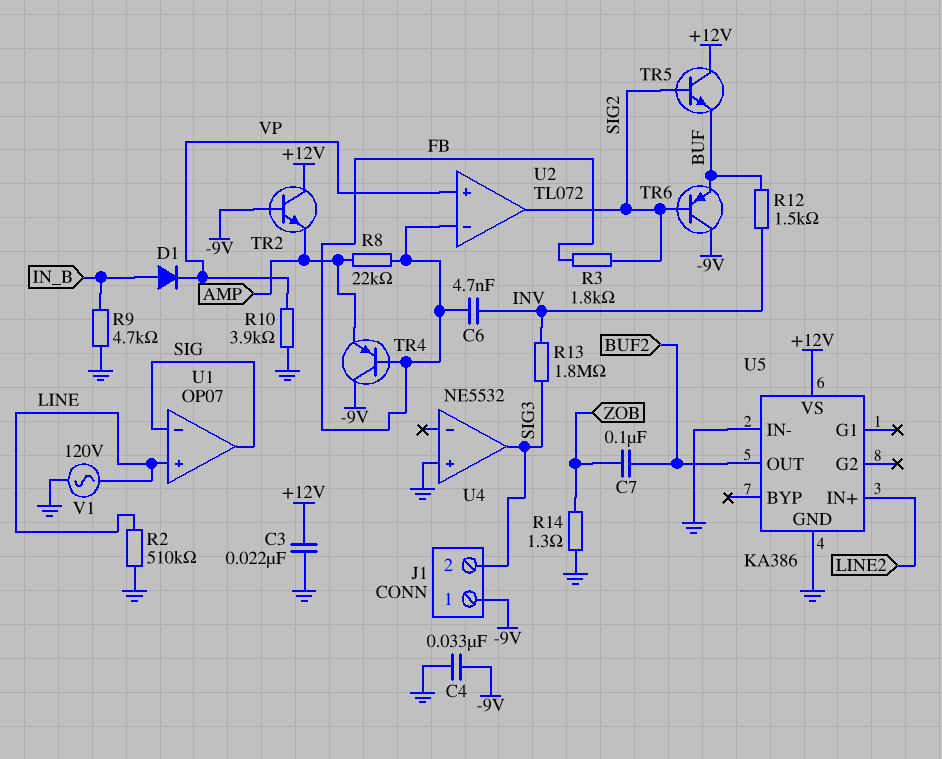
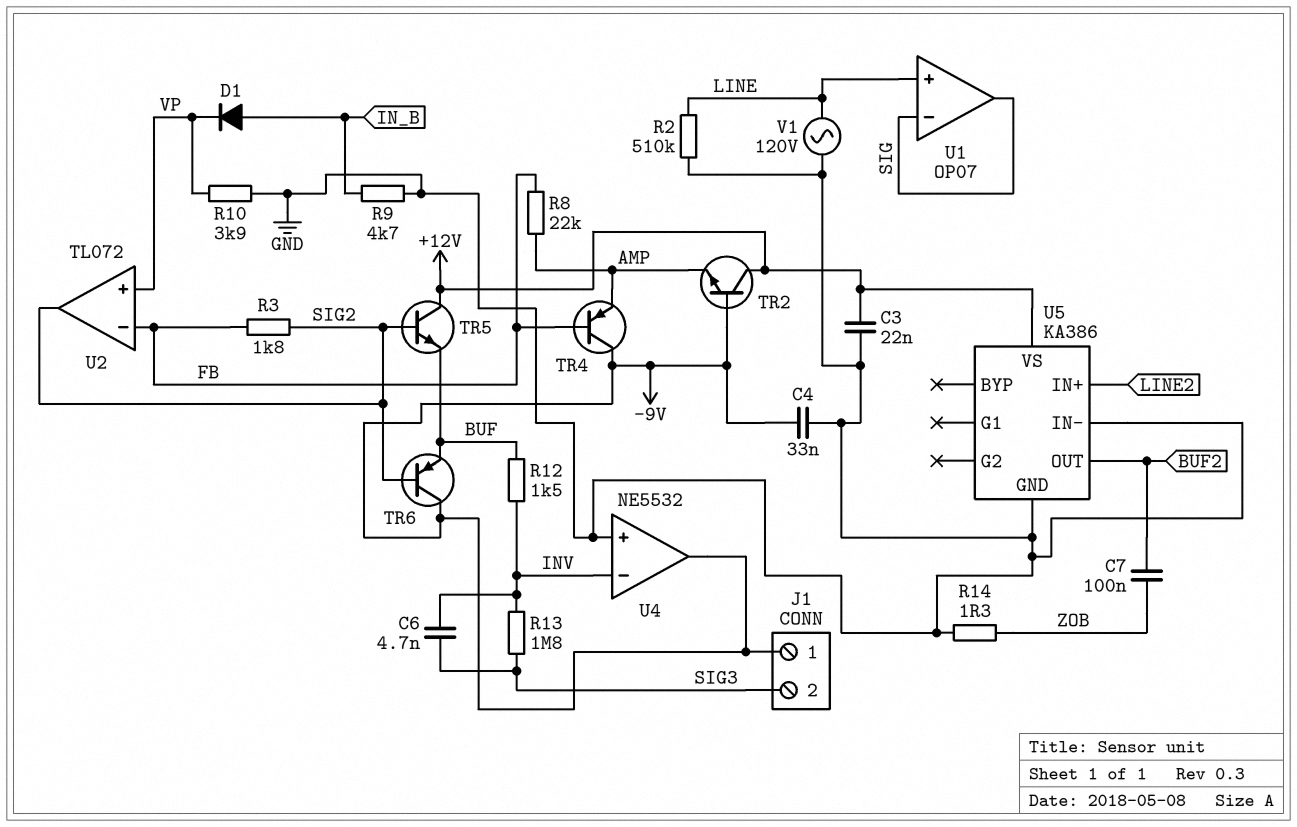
C6: 4.7nF (FB, INV) -> 4.7nF (INV, SIG3)
U4 pin in-: none -> INV
U4 pin out: SIG3 -> -9V

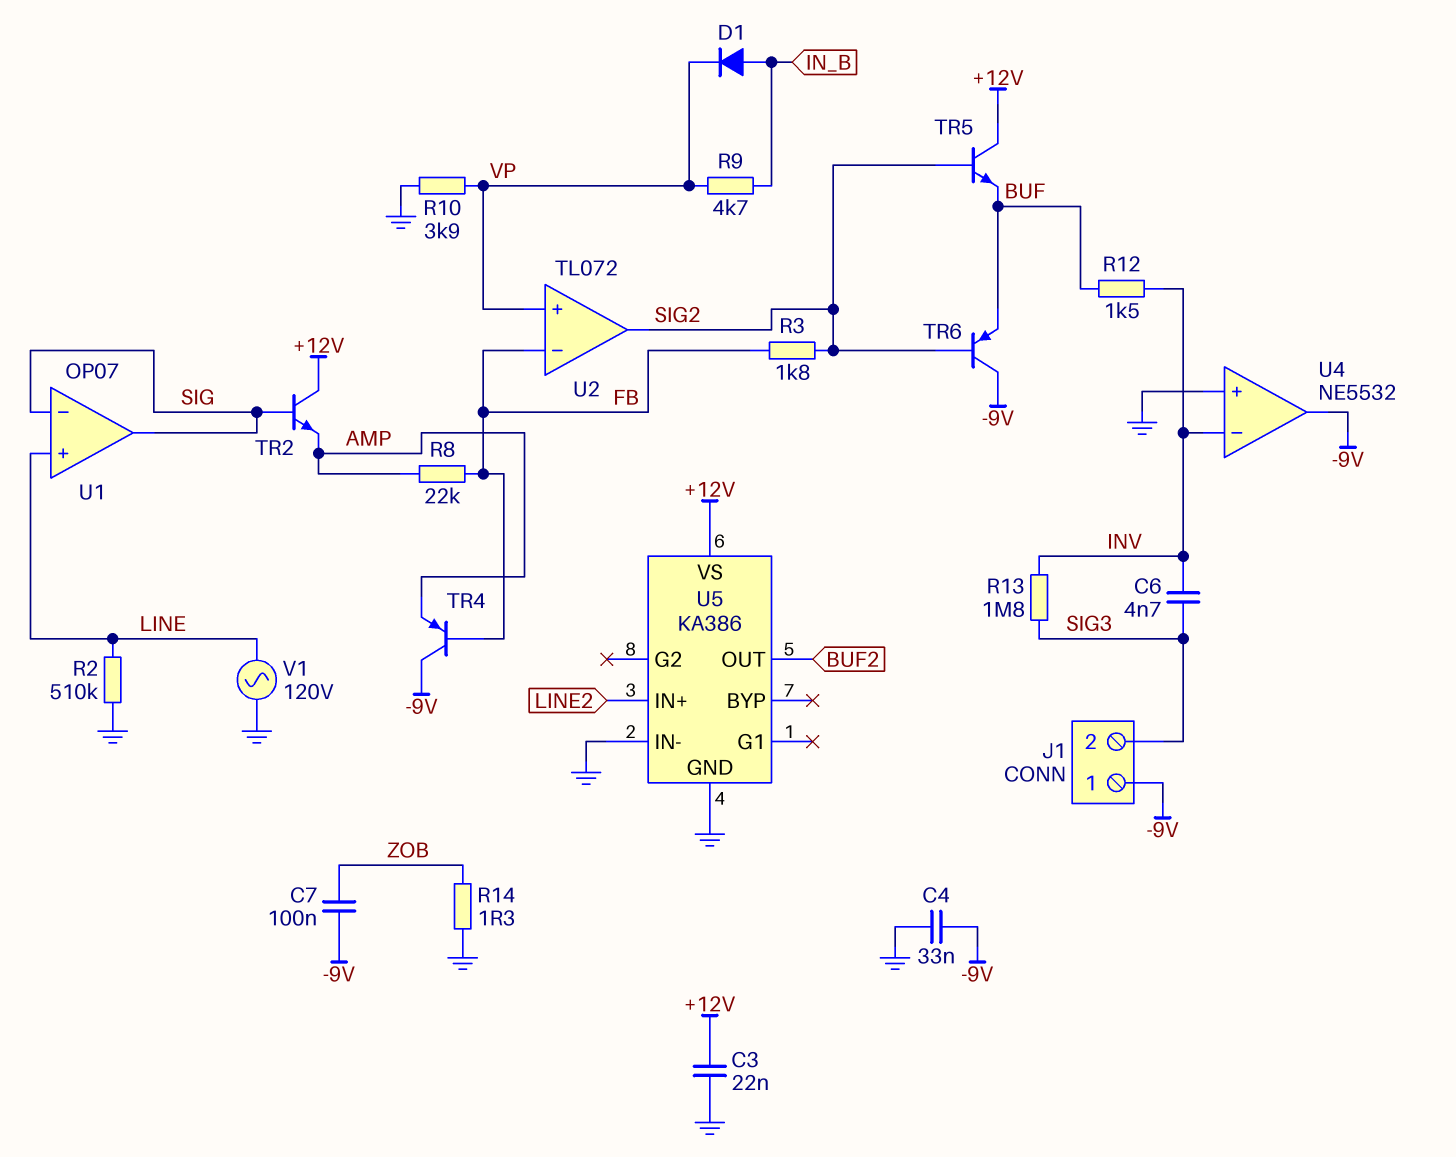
C7: 100nF (BUF2, ZOB) -> 100nF (-9V, ZOB)
R9: 4.7k (GND, IN_B) -> 4.7k (IN_B, VP)
TR2: NPN (B -9V, C +12V, E AMP) -> NPN (B SIG, C +12V, E AMP)

